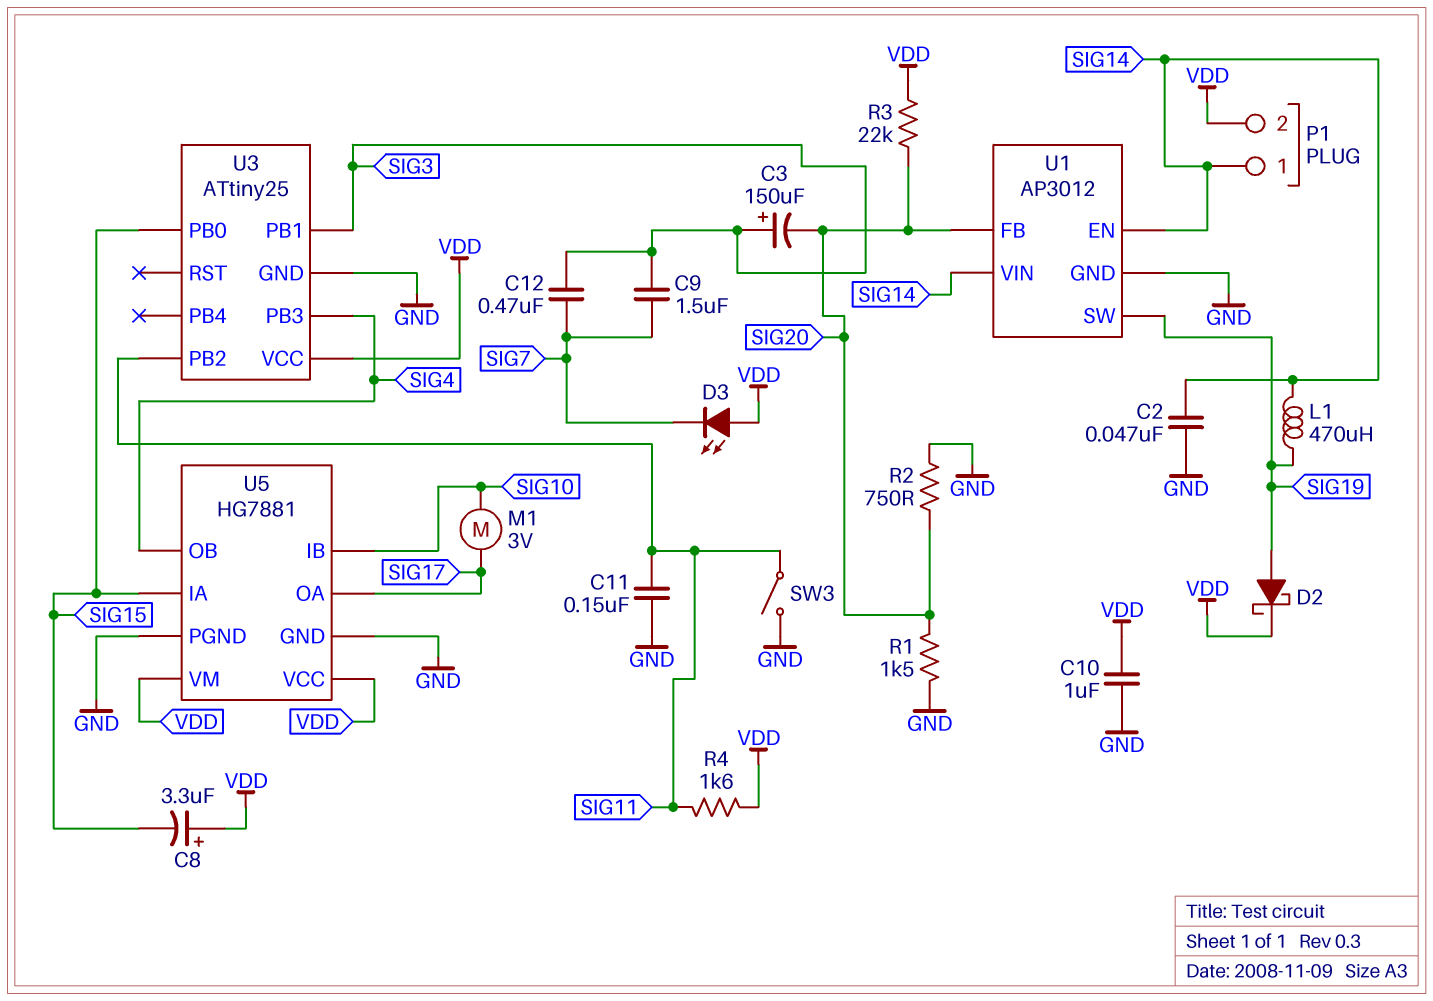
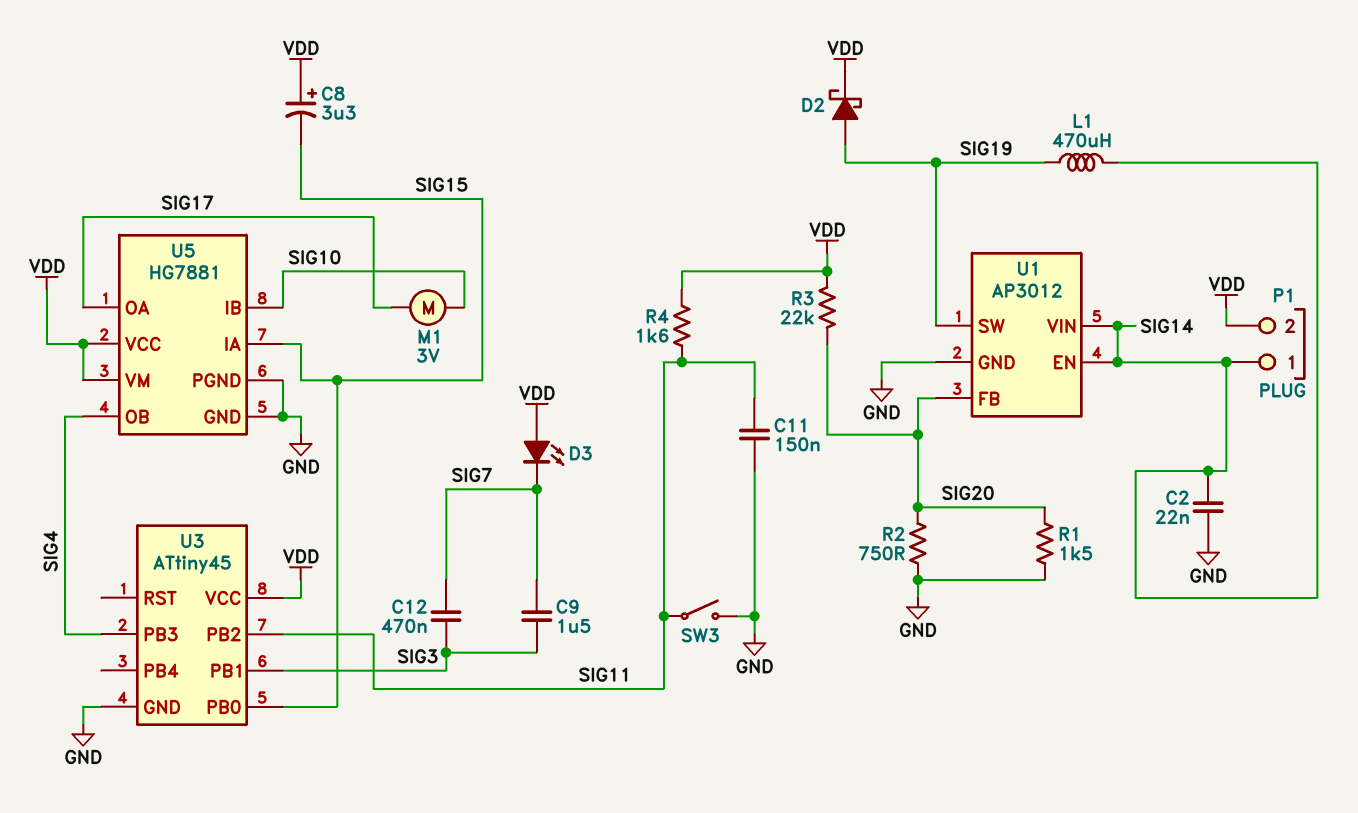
C2: 47nF (GND, SIG14) -> 22nF (GND, SIG14)
C3: 150uF (plus SIG3, minus SIG20) -> none
C10: 1uF (GND, VDD) -> none
U3: ATtiny25 -> ATtiny45

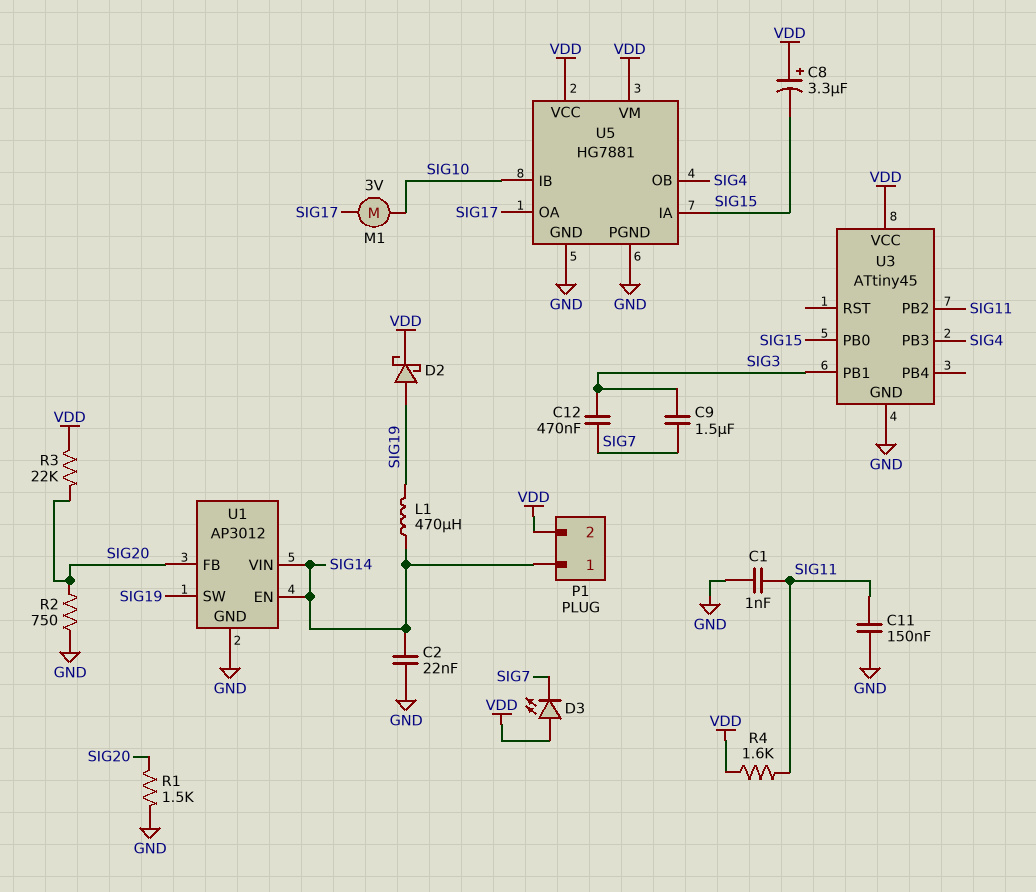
C1: none -> 1nF (GND, SIG11)
SW3: switch (GND, SIG11) -> none

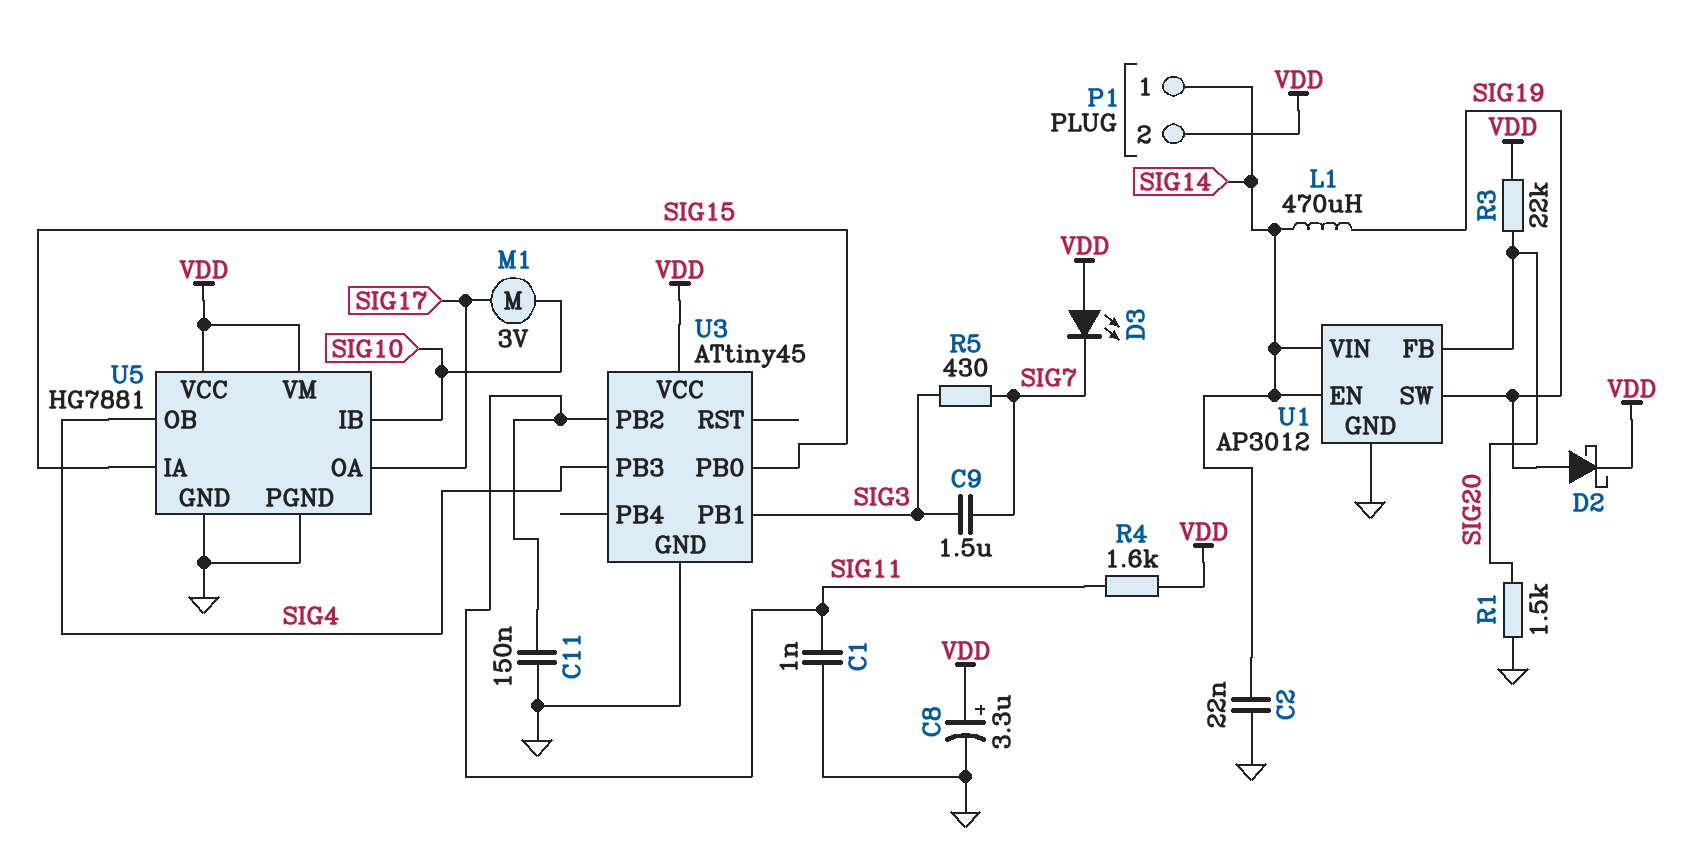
C8: 3.3uF (plus VDD, minus SIG15) -> 3.3uF (plus VDD, minus GND)
C12: 470nF (SIG3, SIG7) -> none
R2: 750 (GND, SIG20) -> none
R5: none -> 430 (SIG3, SIG7)

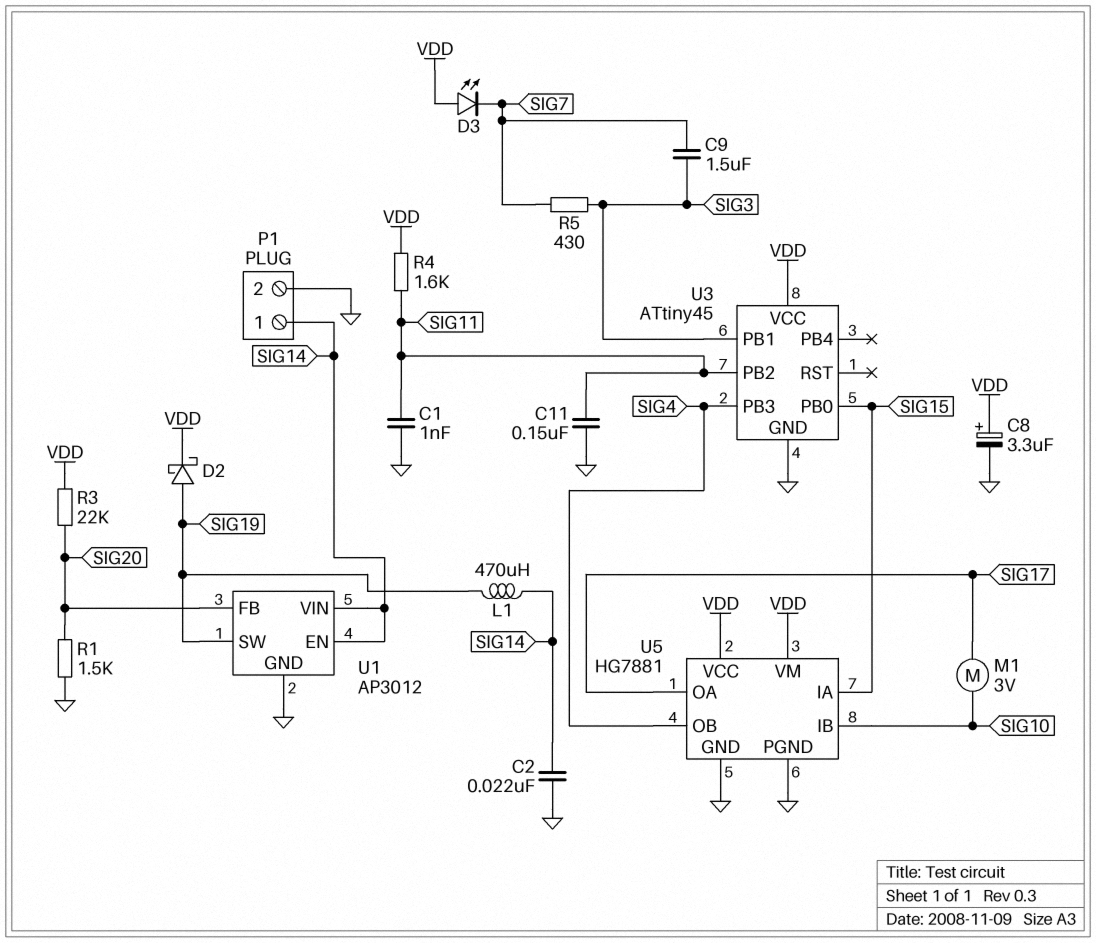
P1 pin 2: VDD -> GND

